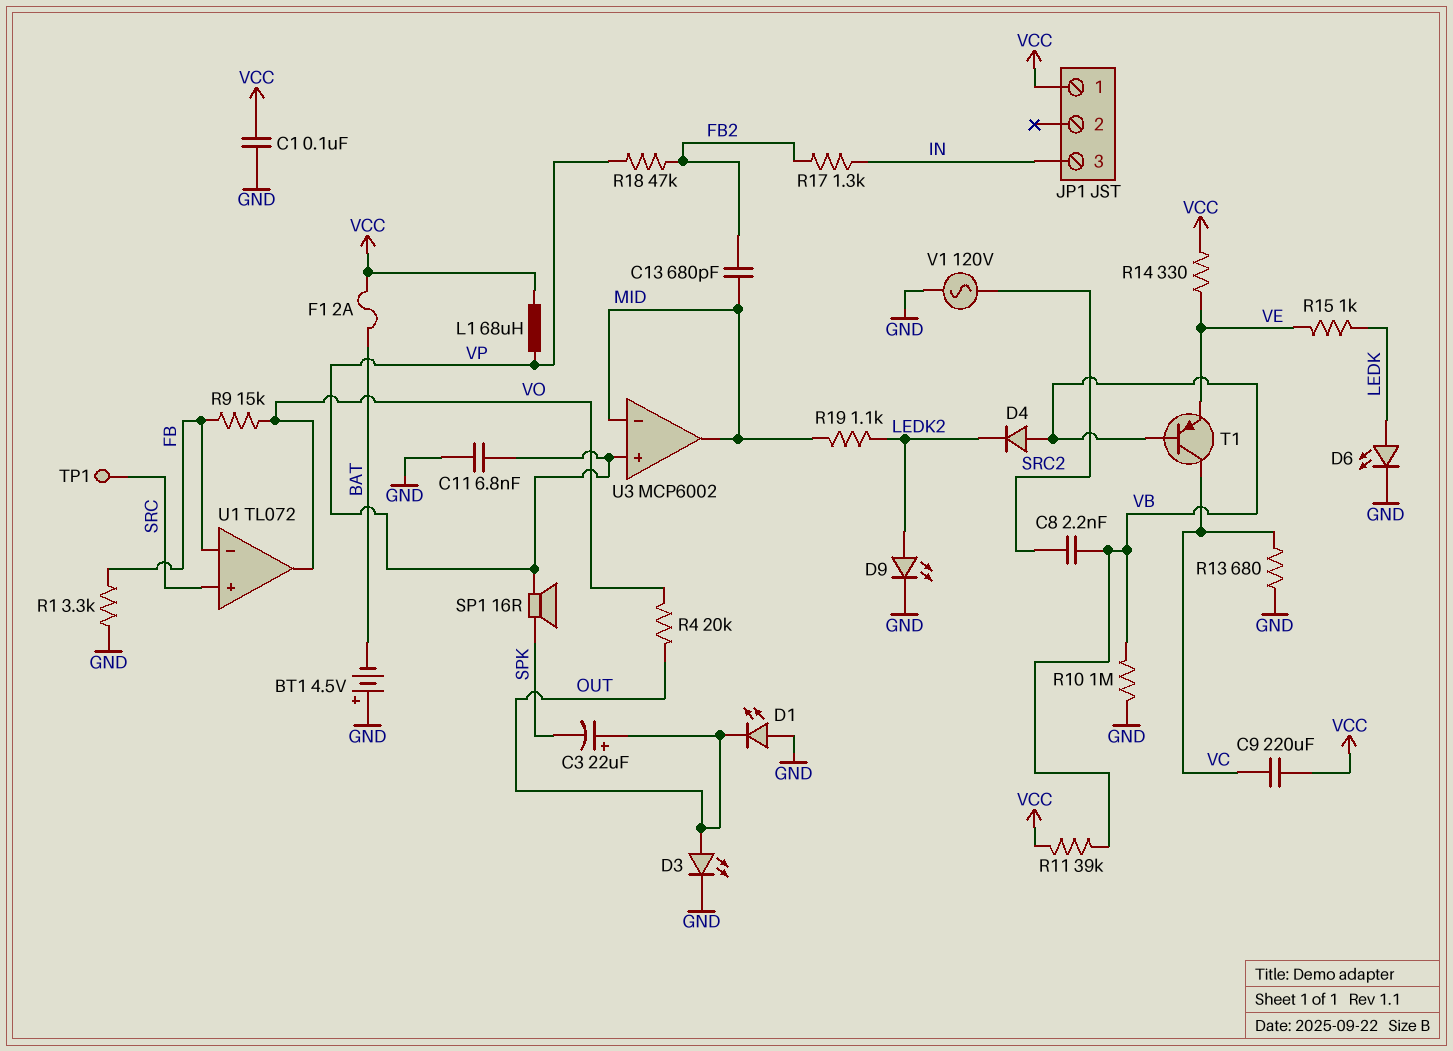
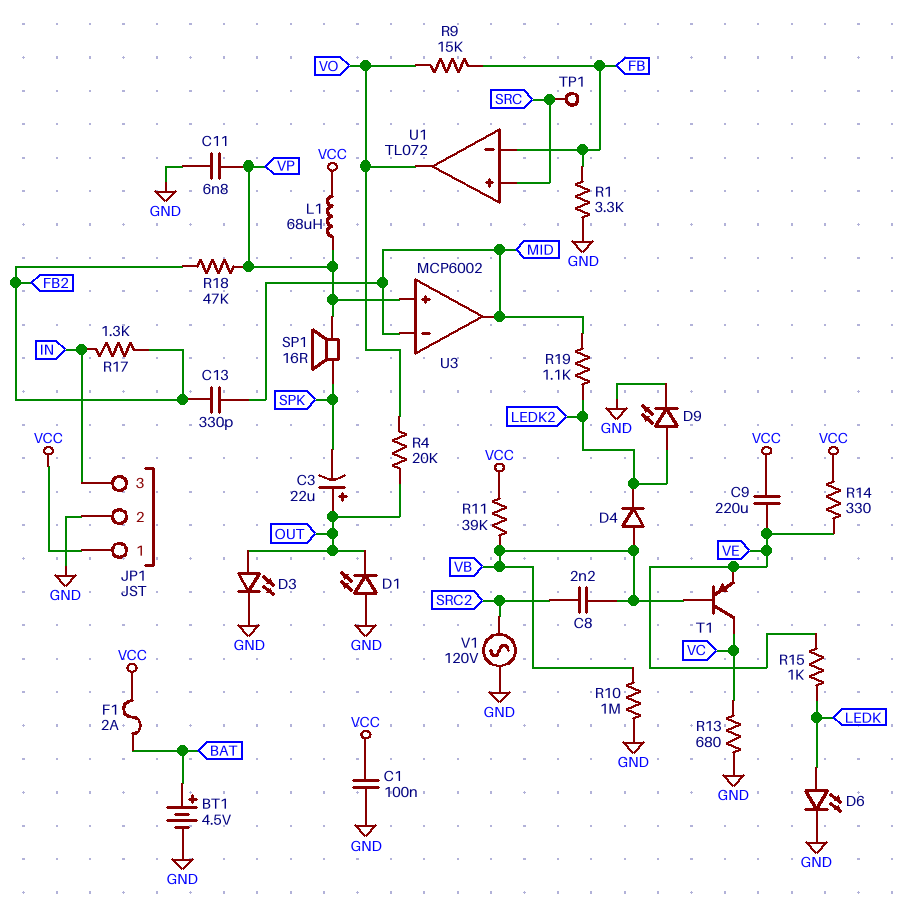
BT1: 4.5V (plus GND, minus BAT) -> 4.5V (plus BAT, minus GND)
C9: 220uF (VC, VCC) -> 220uF (VCC, VE)
C13: 680pF (FB2, MID) -> 330pF (FB2, MID)
JP1 pin 2: none -> GND

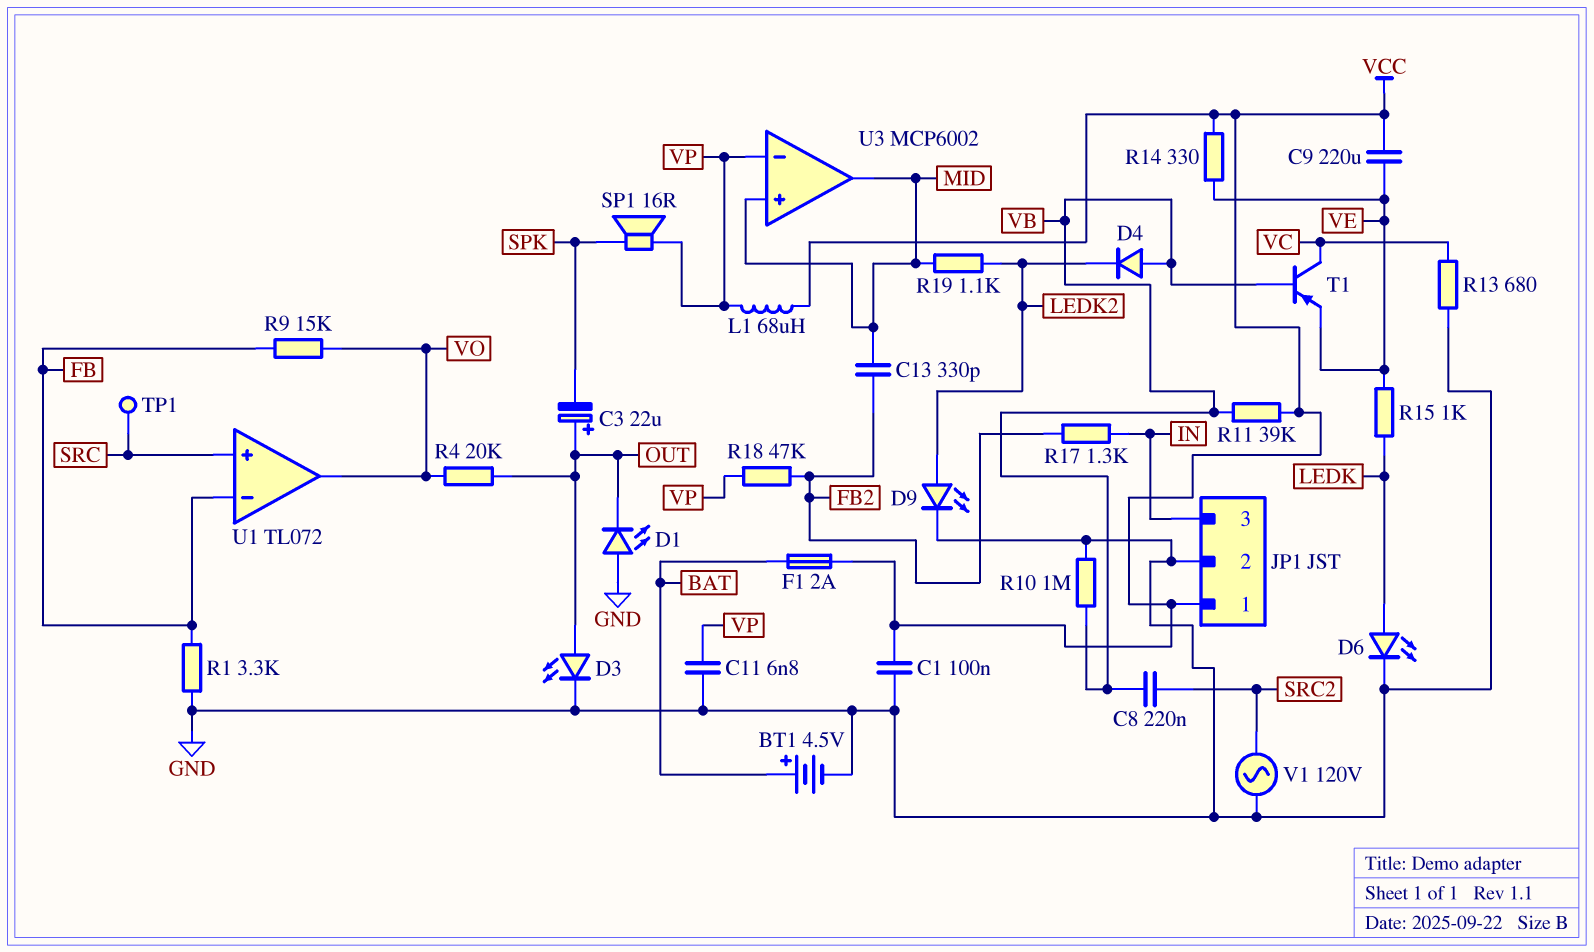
C8: 2.2nF (SRC2, VB) -> 220nF (SRC2, VB)
U3 pin in+: VP -> MID
U3 pin in-: MID -> VP

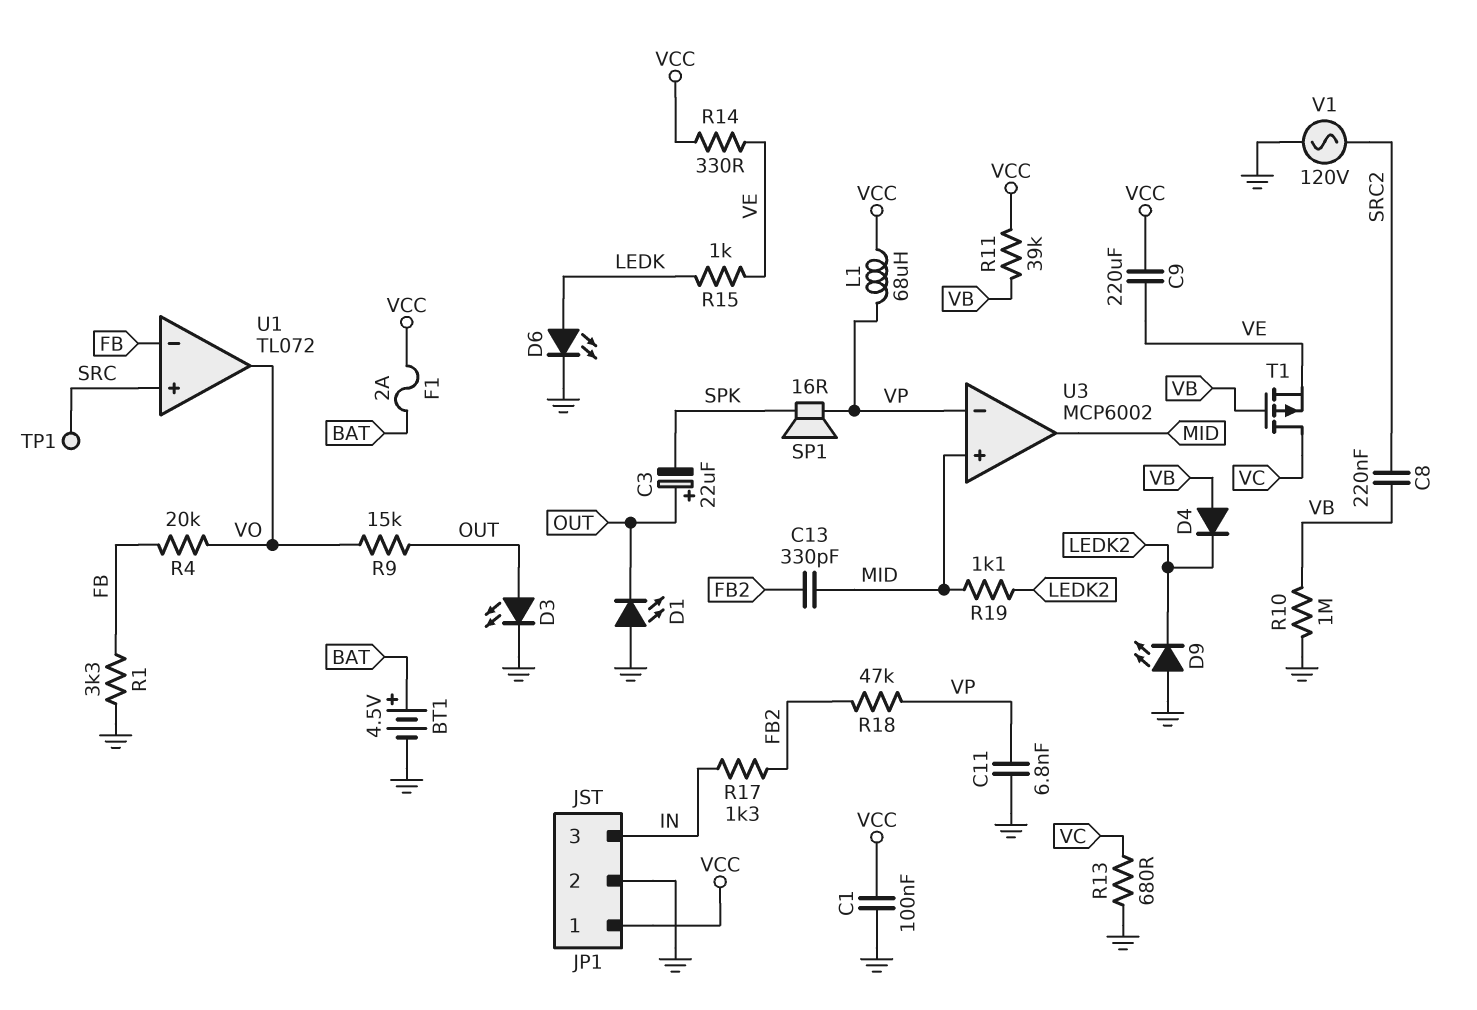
D9: LED (A LEDK2, K GND) -> LED (A GND, K LEDK2)
R4: 20k (OUT, VO) -> 20k (FB, VO)
R9: 15k (FB, VO) -> 15k (OUT, VO)
T1: PNP (B VB, C VC, E VE) -> PMOS (G VB, D VC, S VE)

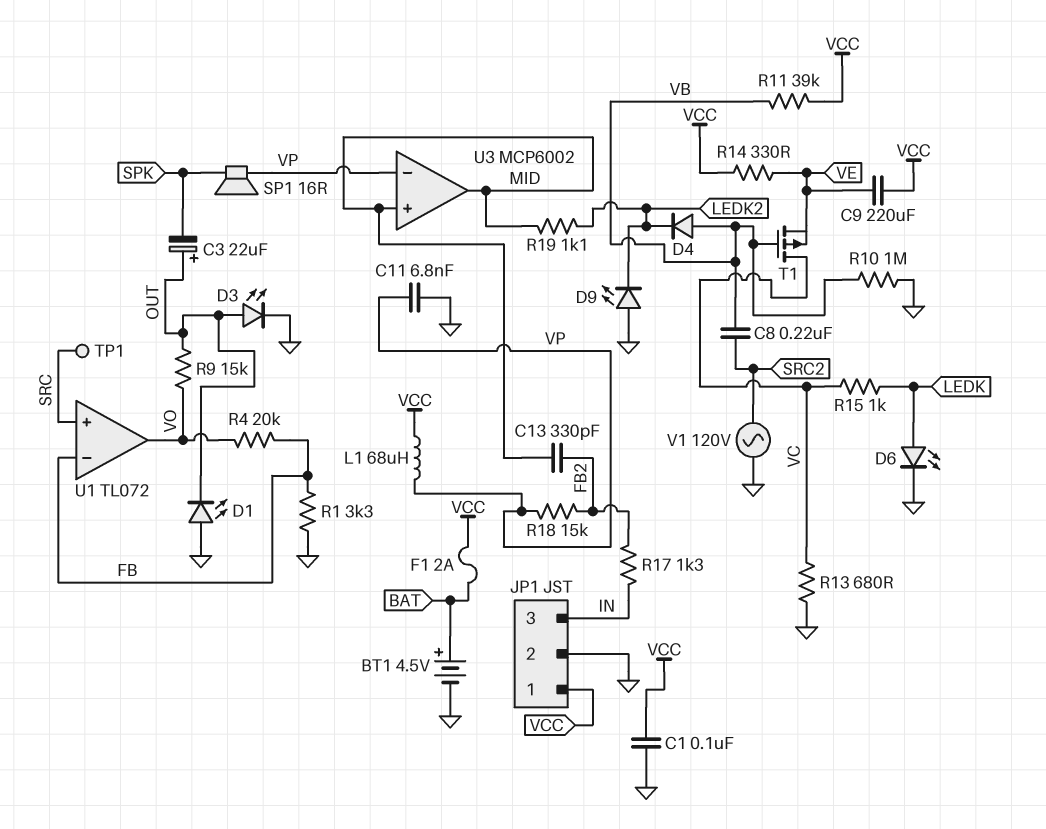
R15: 1k (LEDK, VE) -> 1k (LEDK, VC)
R18: 47k (FB2, VP) -> 15k (FB2, VP)

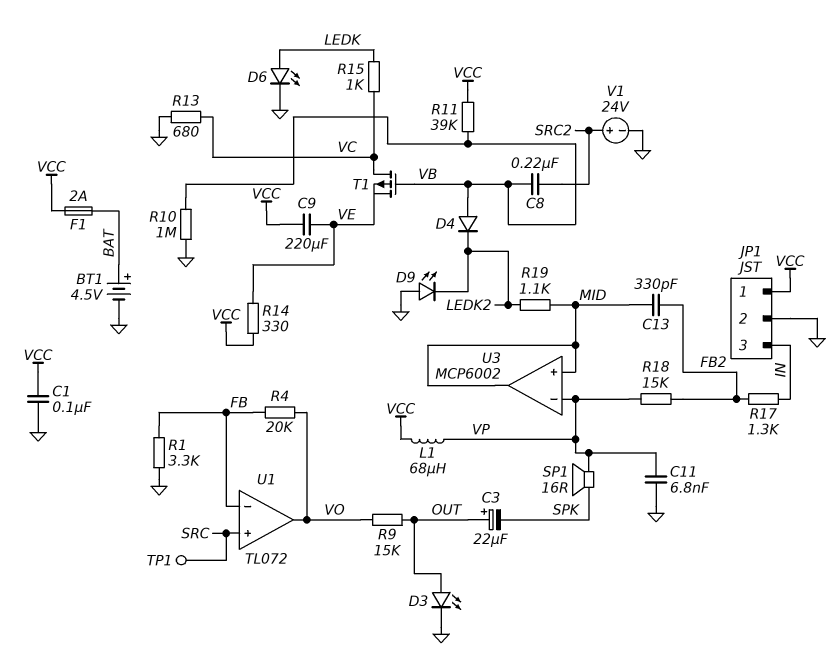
D1: LED (A GND, K OUT) -> none
V1: AC 120V (GND, SRC2) -> 24V (plus SRC2, minus GND)

